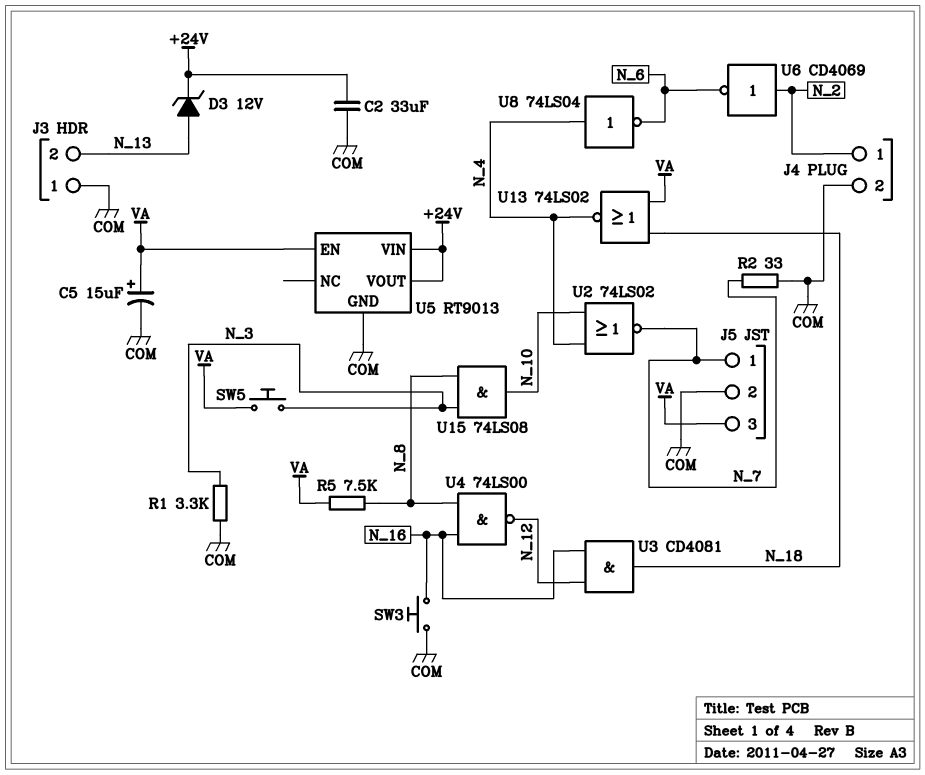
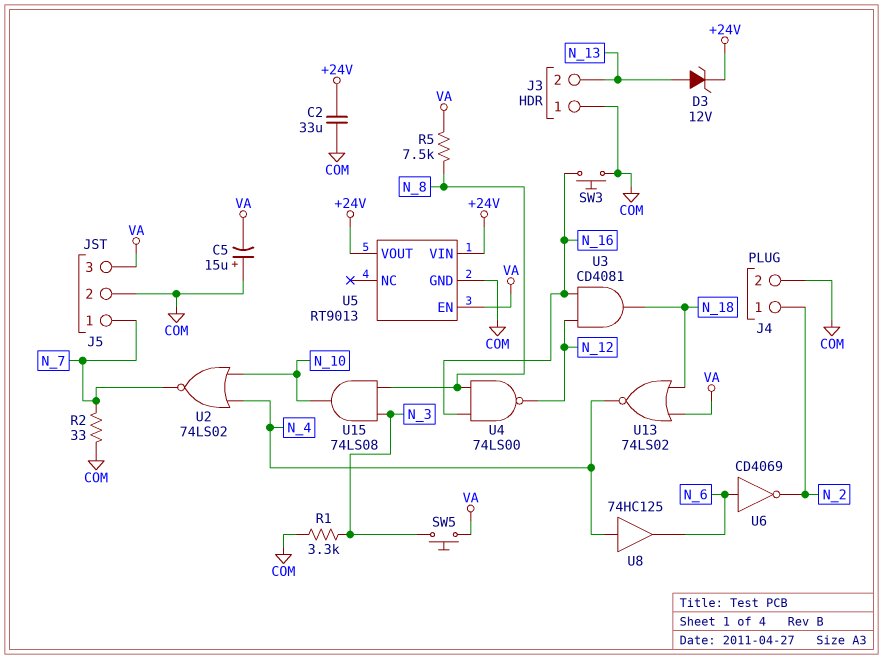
C5: 15uF (plus VA, minus COM) -> 15uF (plus COM, minus VA)
U6: NOT CD4069 (in N_2, out N_6) -> NOT CD4069 (in N_6, out N_2)
U8: NOT 74LS04 (in N_4, out N_6) -> buffer 74HC125 (in N_4, out N_6)

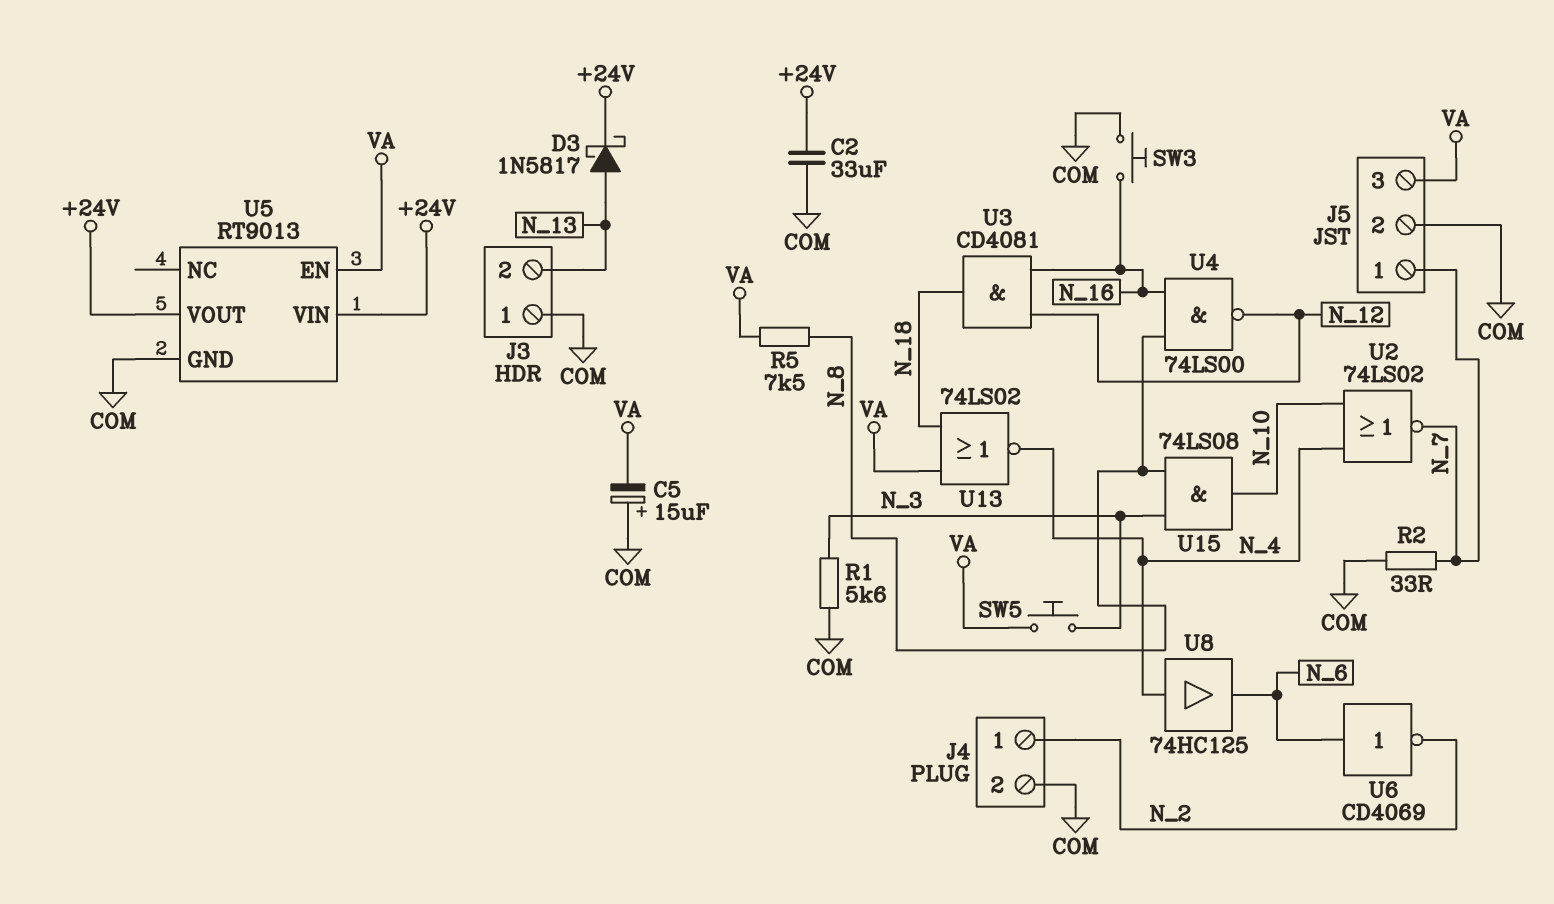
D3: zener 12V (A N_13, K +24V) -> schottky 1N5817 (A N_13, K +24V)
R1: 3.3k (COM, N_3) -> 5.6k (COM, N_3)

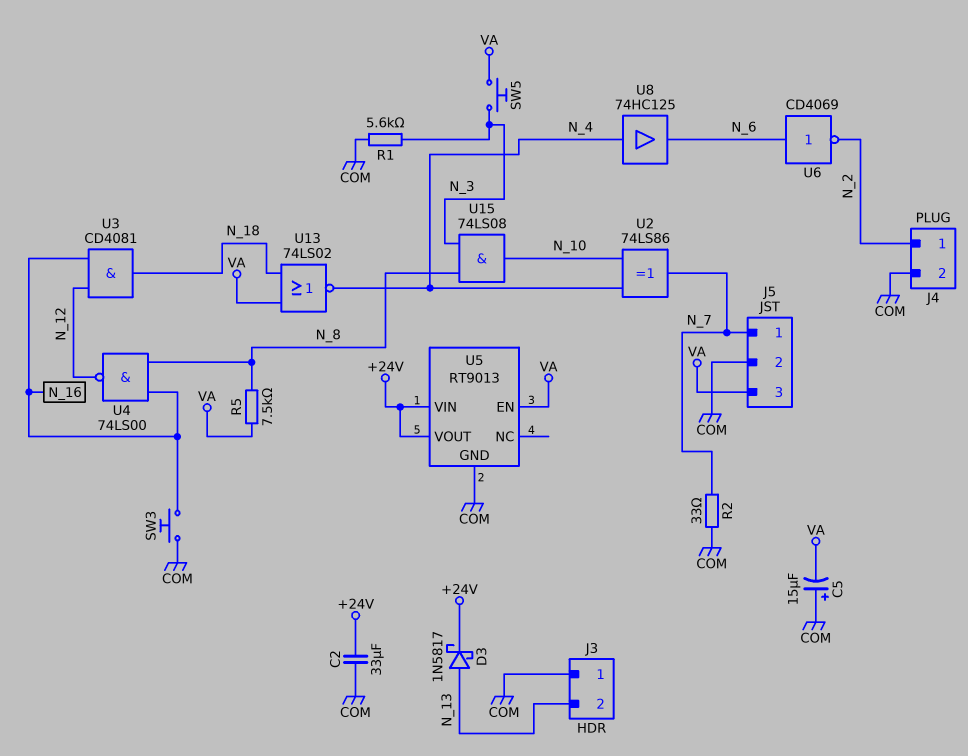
U2: NOR 74LS02 (in N_4, in N_10, out N_7) -> XOR 74LS86 (in N_4, in N_10, out N_7)

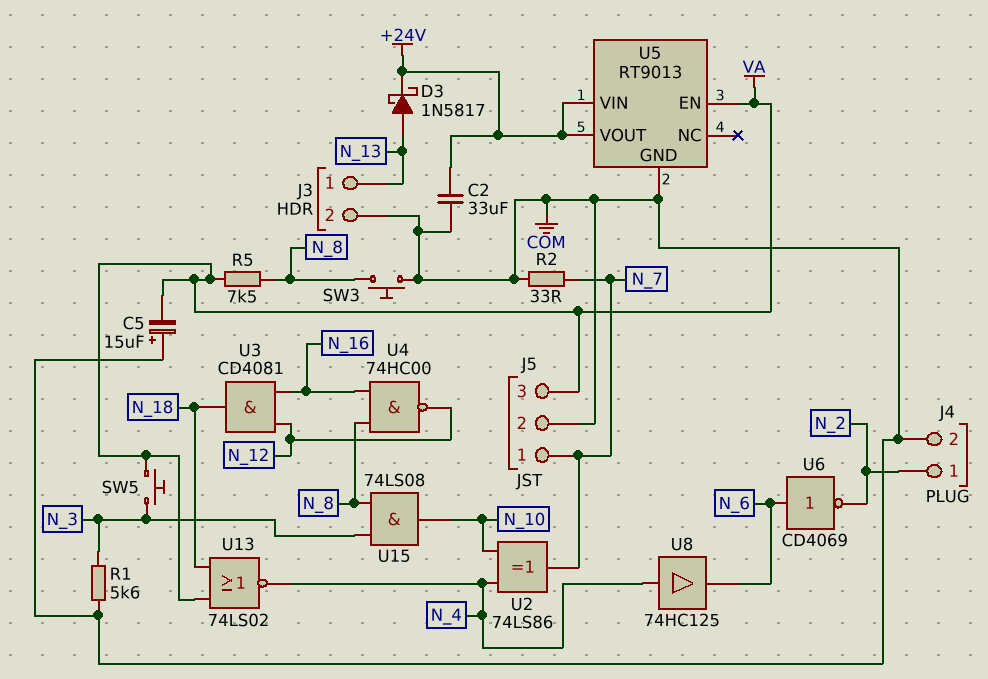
J3 pin 1: COM -> N_13
J3 pin 2: N_13 -> COM
SW3: button (COM, N_16) -> button (COM, N_8)
U4: NAND 74LS00 (in N_8, in N_16, out N_12) -> NAND 74HC00 (in N_8, in N_16, out N_12)

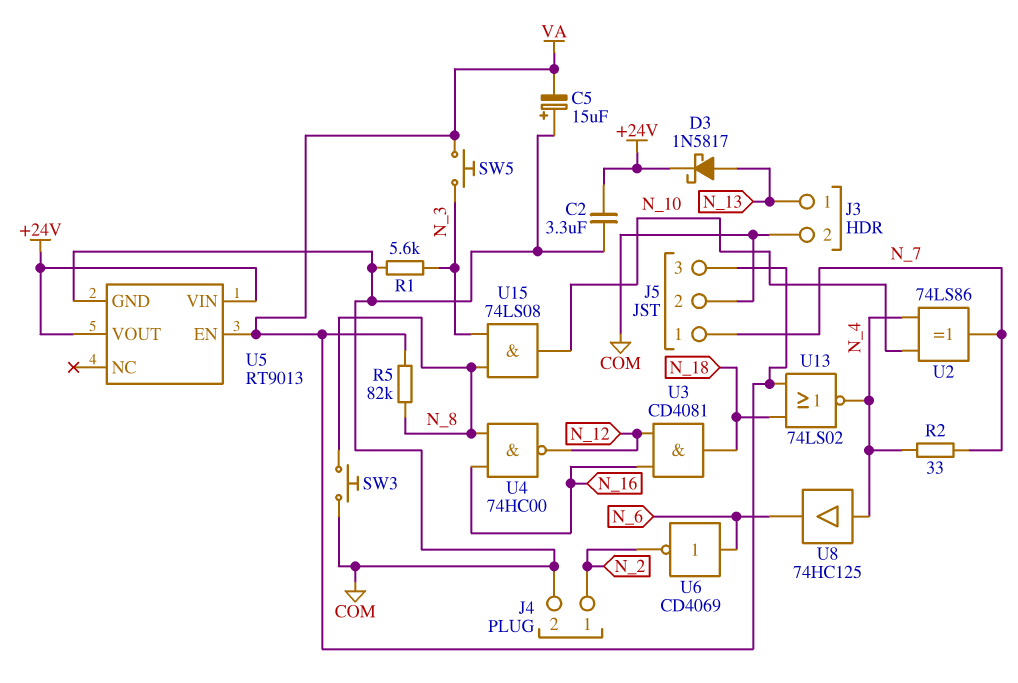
C2: 33uF (+24V, COM) -> 3.3uF (+24V, COM)
R2: 33 (COM, N_7) -> 33 (N_4, N_7)
R5: 7.5k (N_8, VA) -> 82k (N_8, VA)

